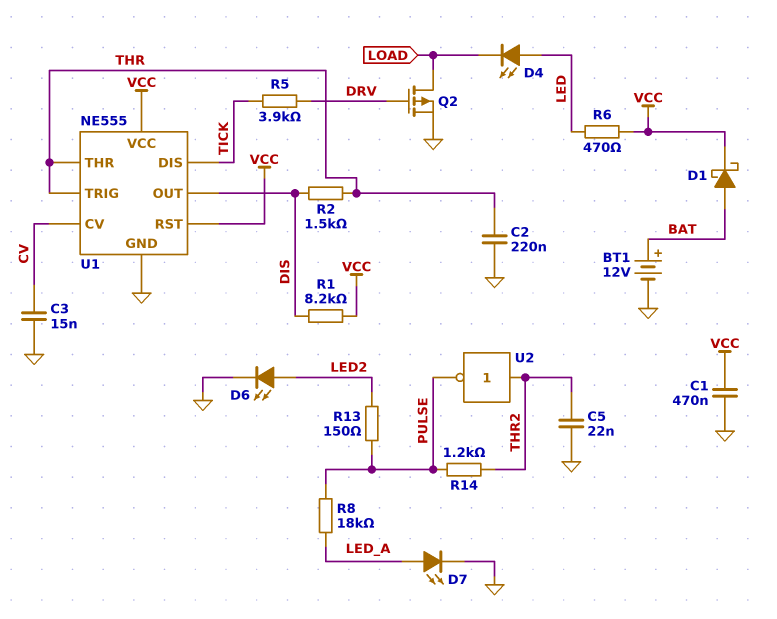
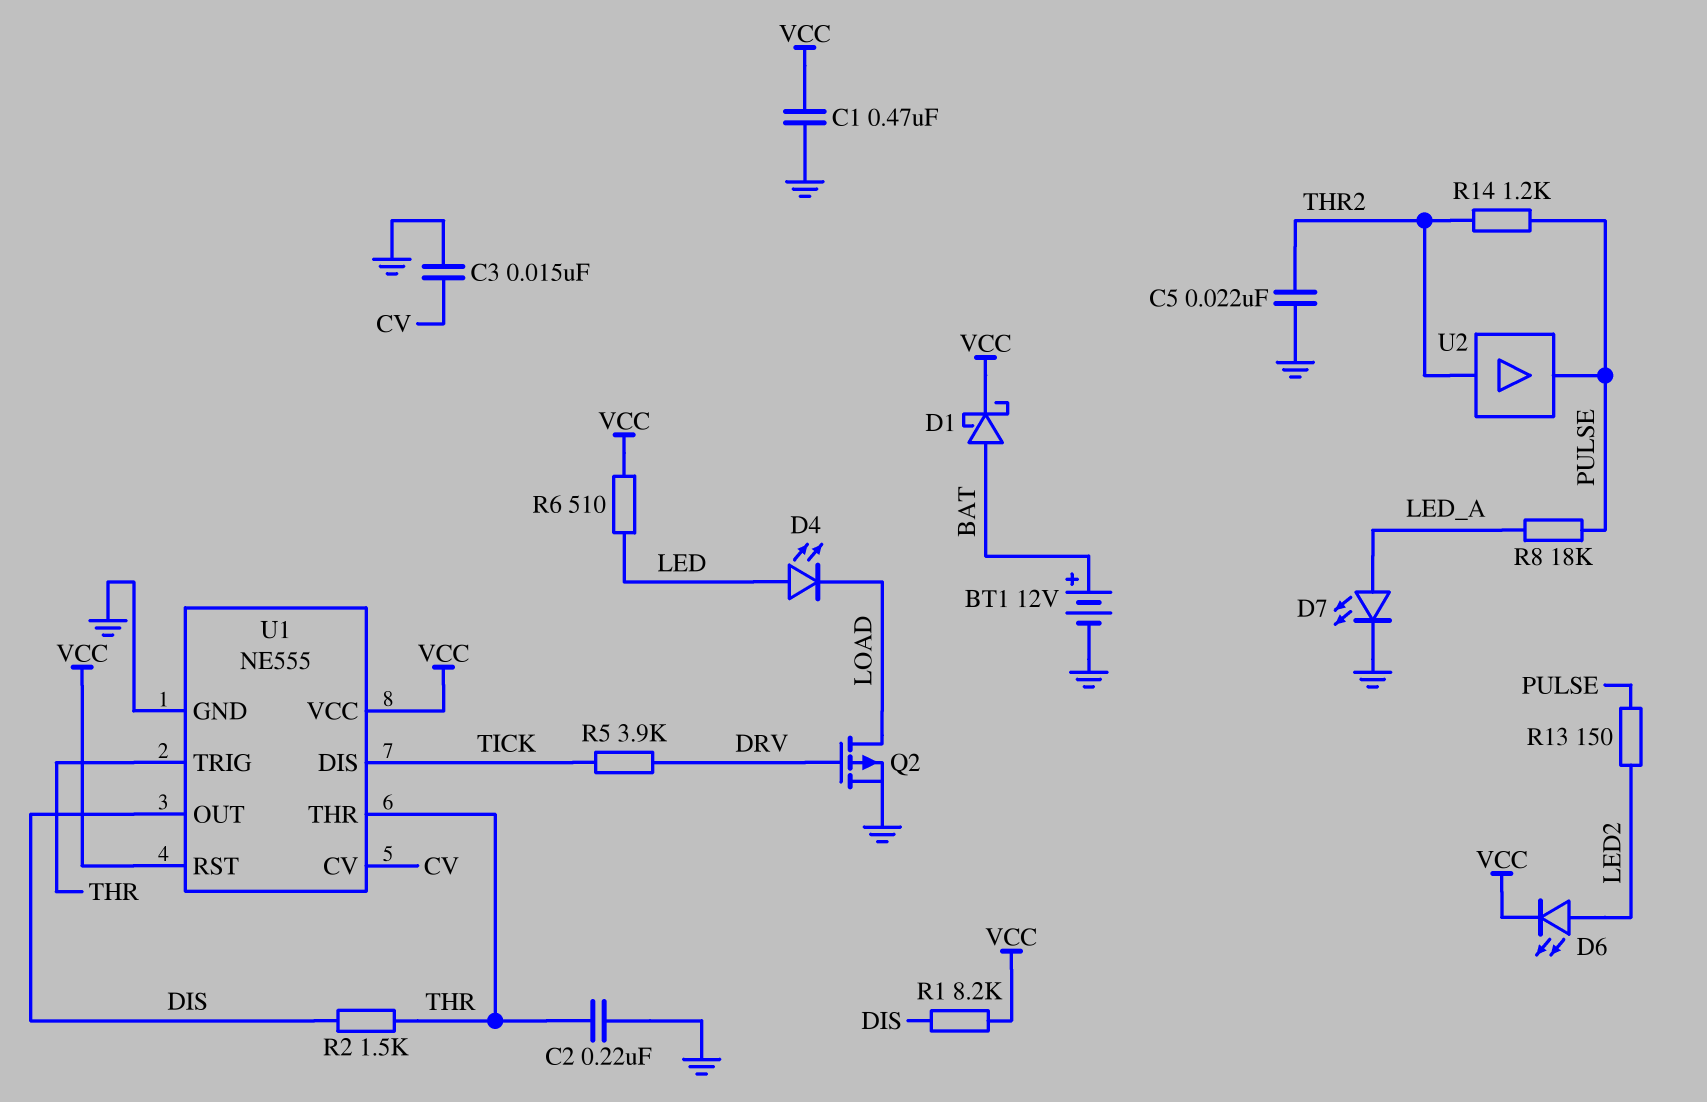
D6: LED (A LED2, K GND) -> LED (A LED2, K VCC)
R6: 470 (LED, VCC) -> 510 (LED, VCC)
U2: NOT (in THR2, out PULSE) -> buffer (in THR2, out PULSE)

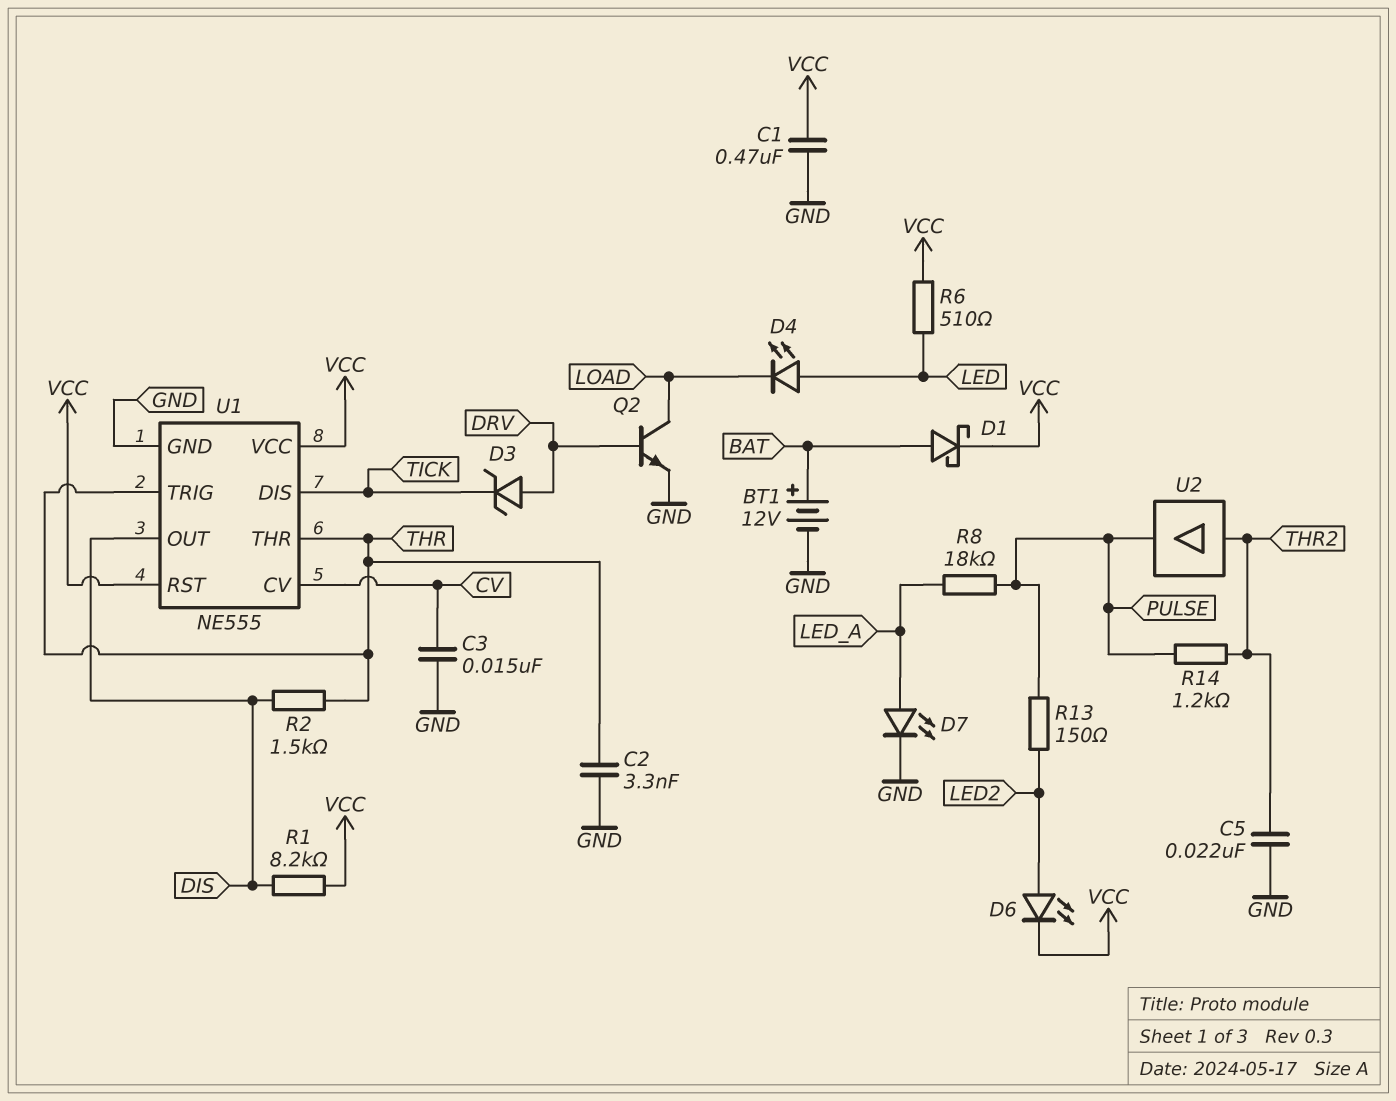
C2: 220nF (GND, THR) -> 3.3nF (GND, THR)
D3: none -> zener (A DRV, K TICK)
Q2: PMOS (G DRV, D LOAD, S GND) -> NPN (B DRV, C LOAD, E GND)
R5: 3.9k (DRV, TICK) -> none

